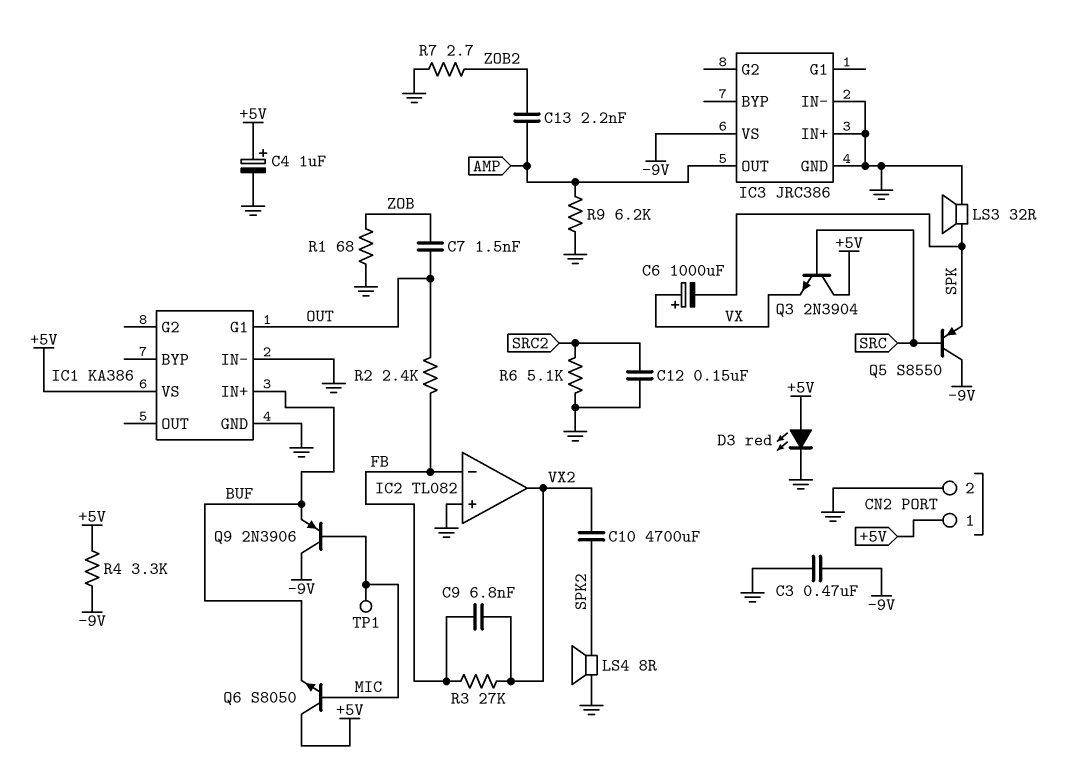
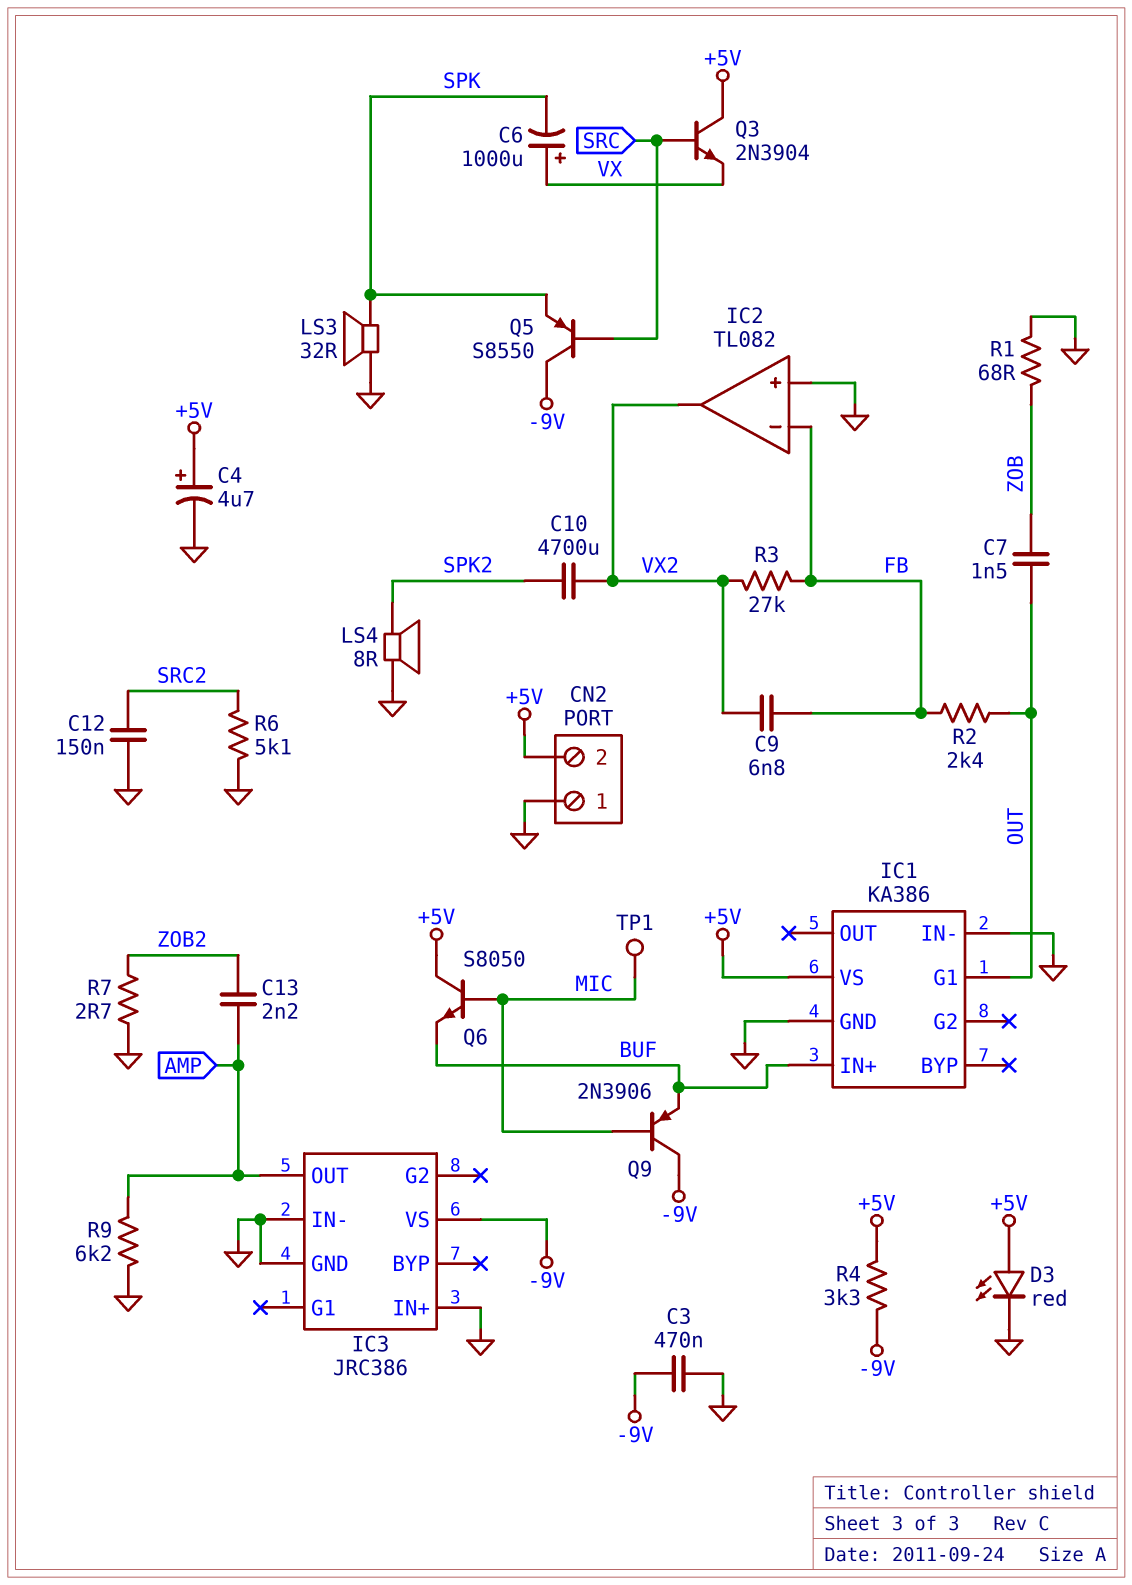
C4: 1uF (plus +5V, minus GND) -> 4.7uF (plus +5V, minus GND)
CN2 pin 1: +5V -> GND
CN2 pin 2: GND -> +5V

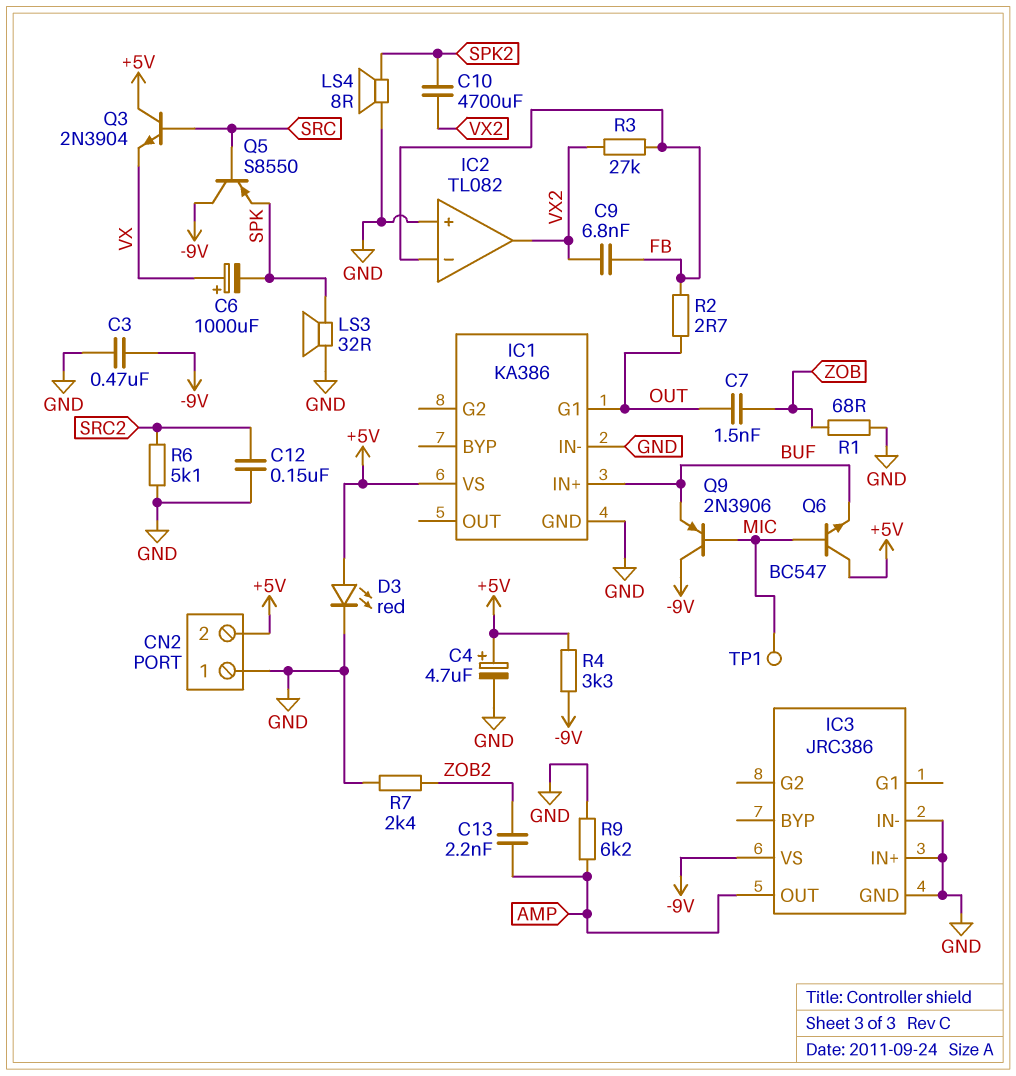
Q6: NPN S8050 (B MIC, C +5V, E BUF) -> NPN BC547 (B MIC, C +5V, E BUF)
R2: 2.4k (FB, OUT) -> 2.7 (FB, OUT)
R7: 2.7 (GND, ZOB2) -> 2.4k (GND, ZOB2)

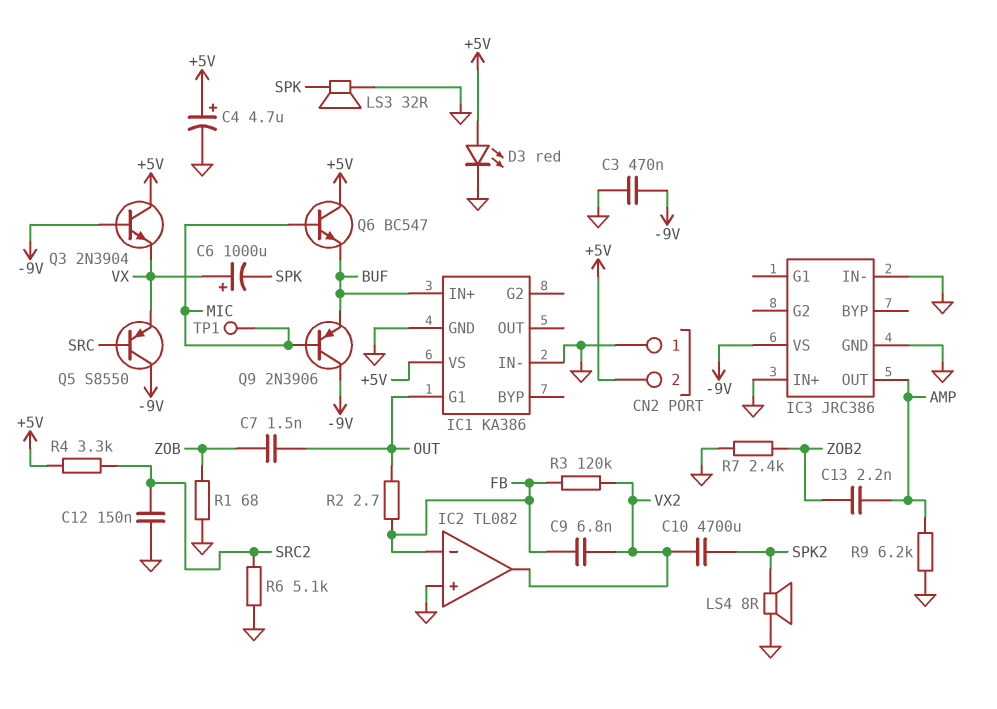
Q3: NPN 2N3904 (B SRC, C +5V, E VX) -> NPN 2N3904 (B -9V, C +5V, E VX)
Q5: PNP S8550 (B SRC, C -9V, E SPK) -> PNP S8550 (B SRC, C -9V, E VX)
R3: 27k (FB, VX2) -> 120k (FB, VX2)
R4: 3.3k (+5V, -9V) -> 3.3k (+5V, SRC2)

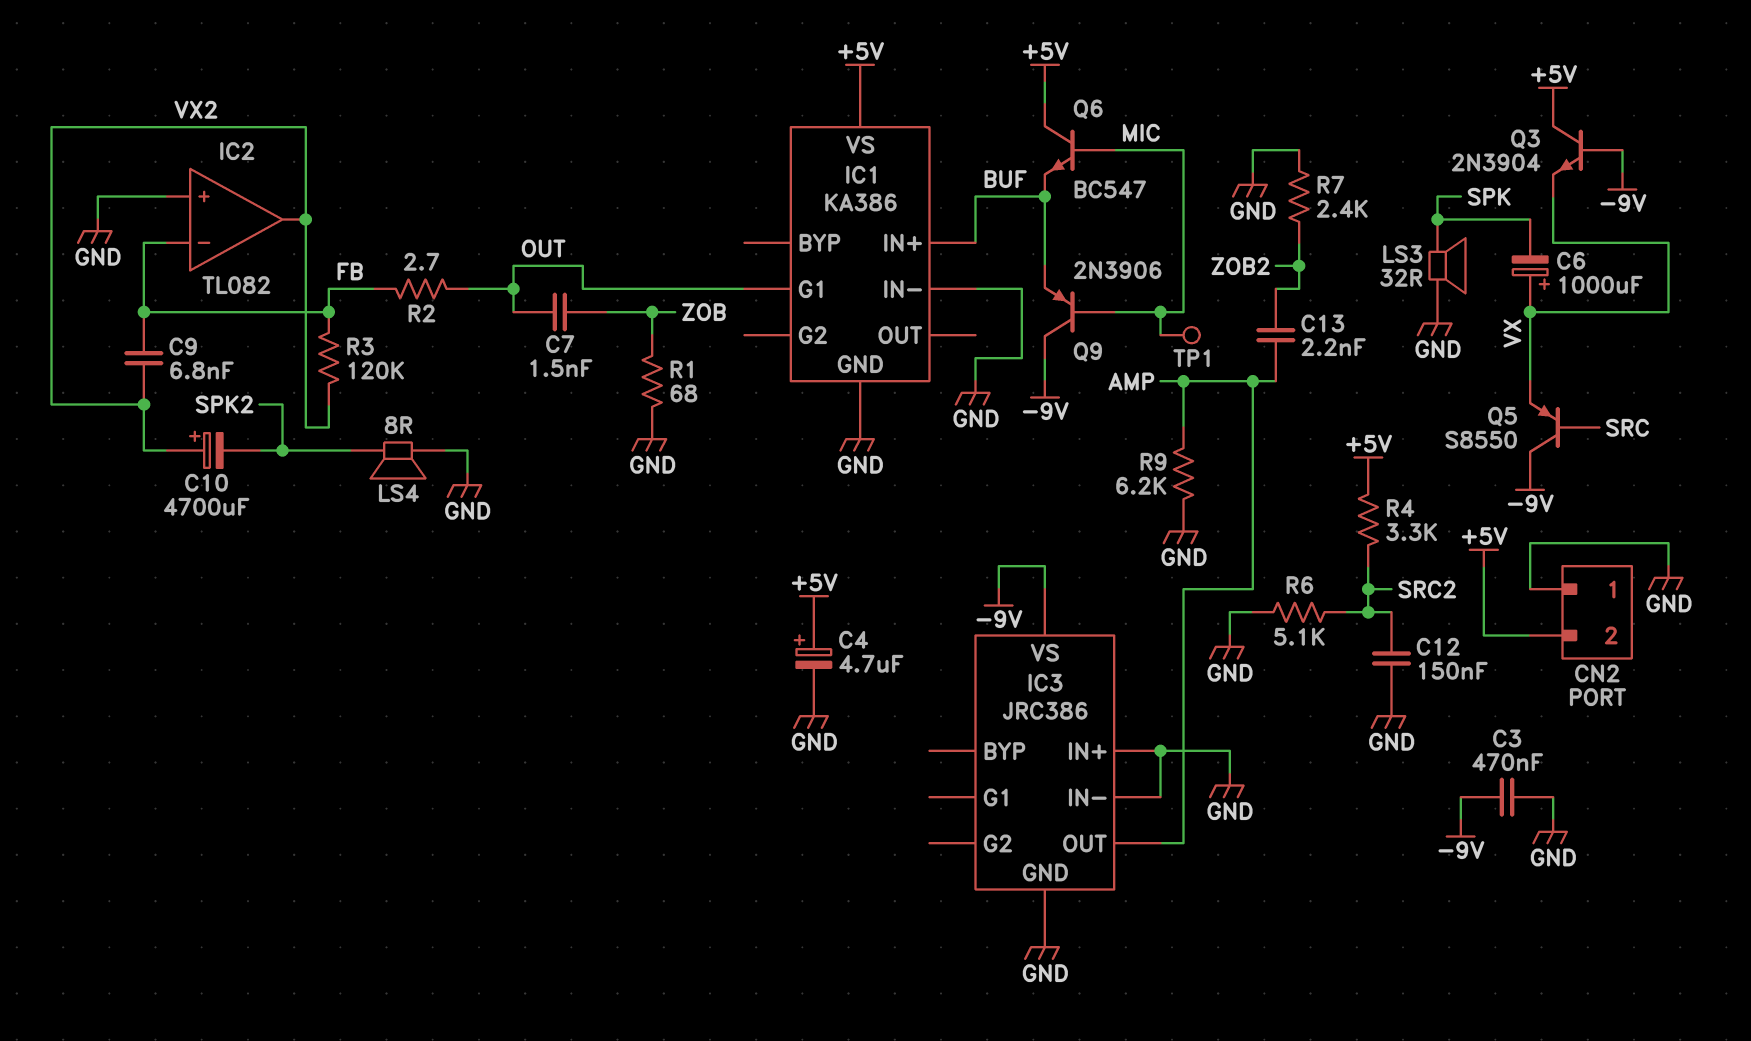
C10: 4700uF (SPK2, VX2) -> 4700uF (plus VX2, minus SPK2)
D3: LED red (A +5V, K GND) -> none

